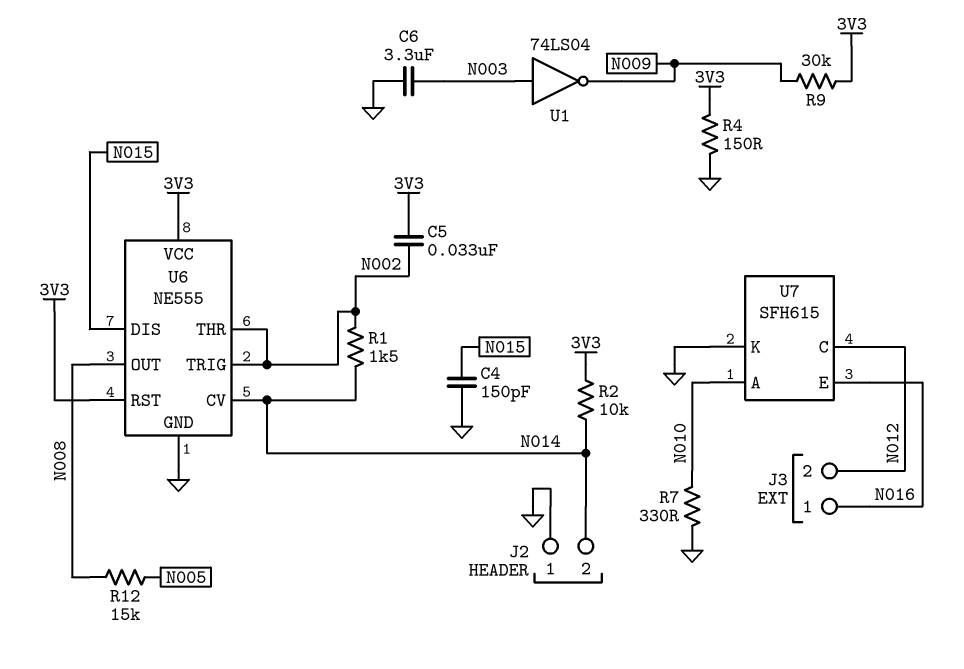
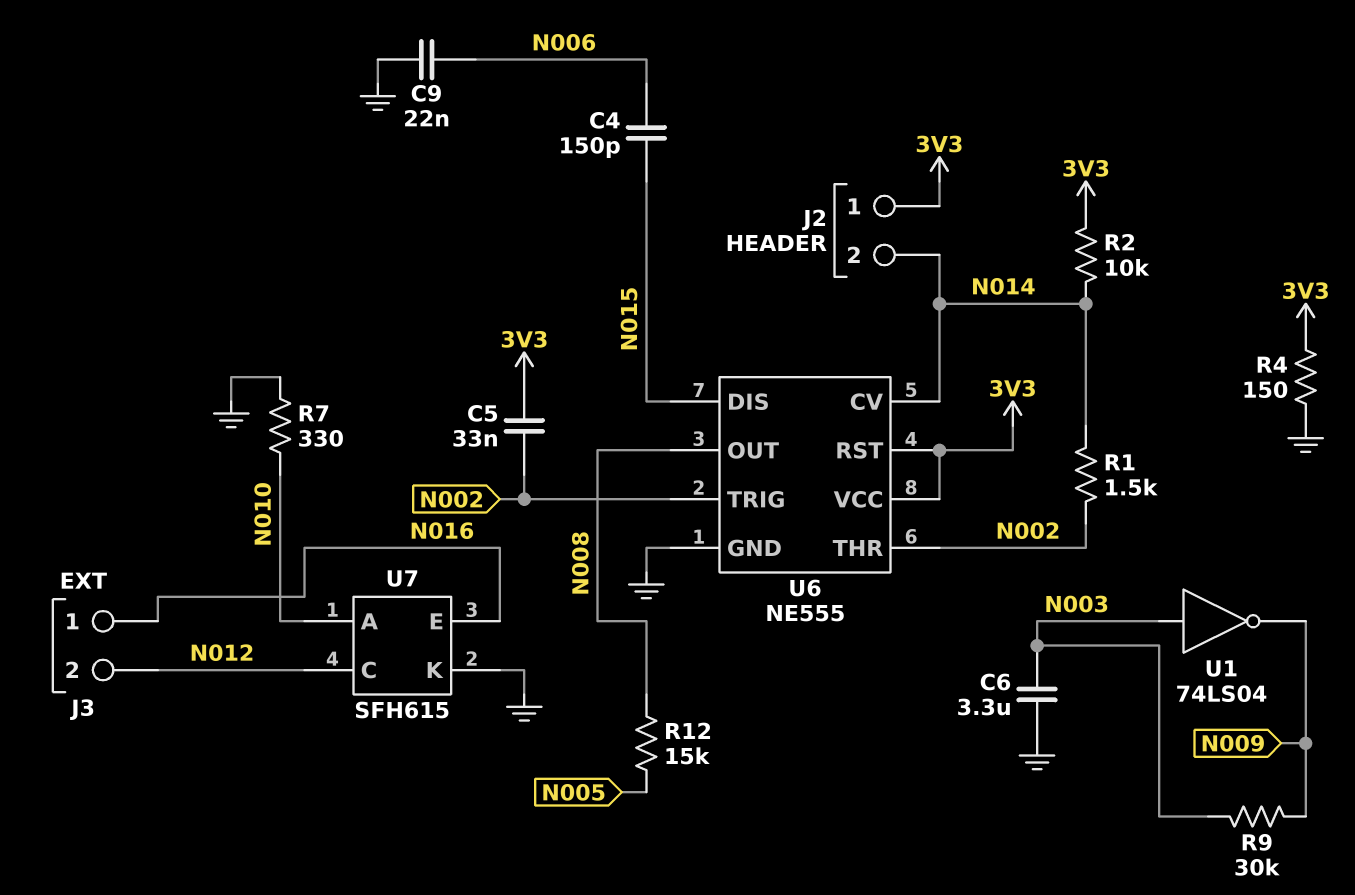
C4: 150pF (GND, N015) -> 150pF (N006, N015)
C9: none -> 22nF (GND, N006)
J2 pin 1: GND -> 3V3
R9: 30k (3V3, N009) -> 30k (N003, N009)

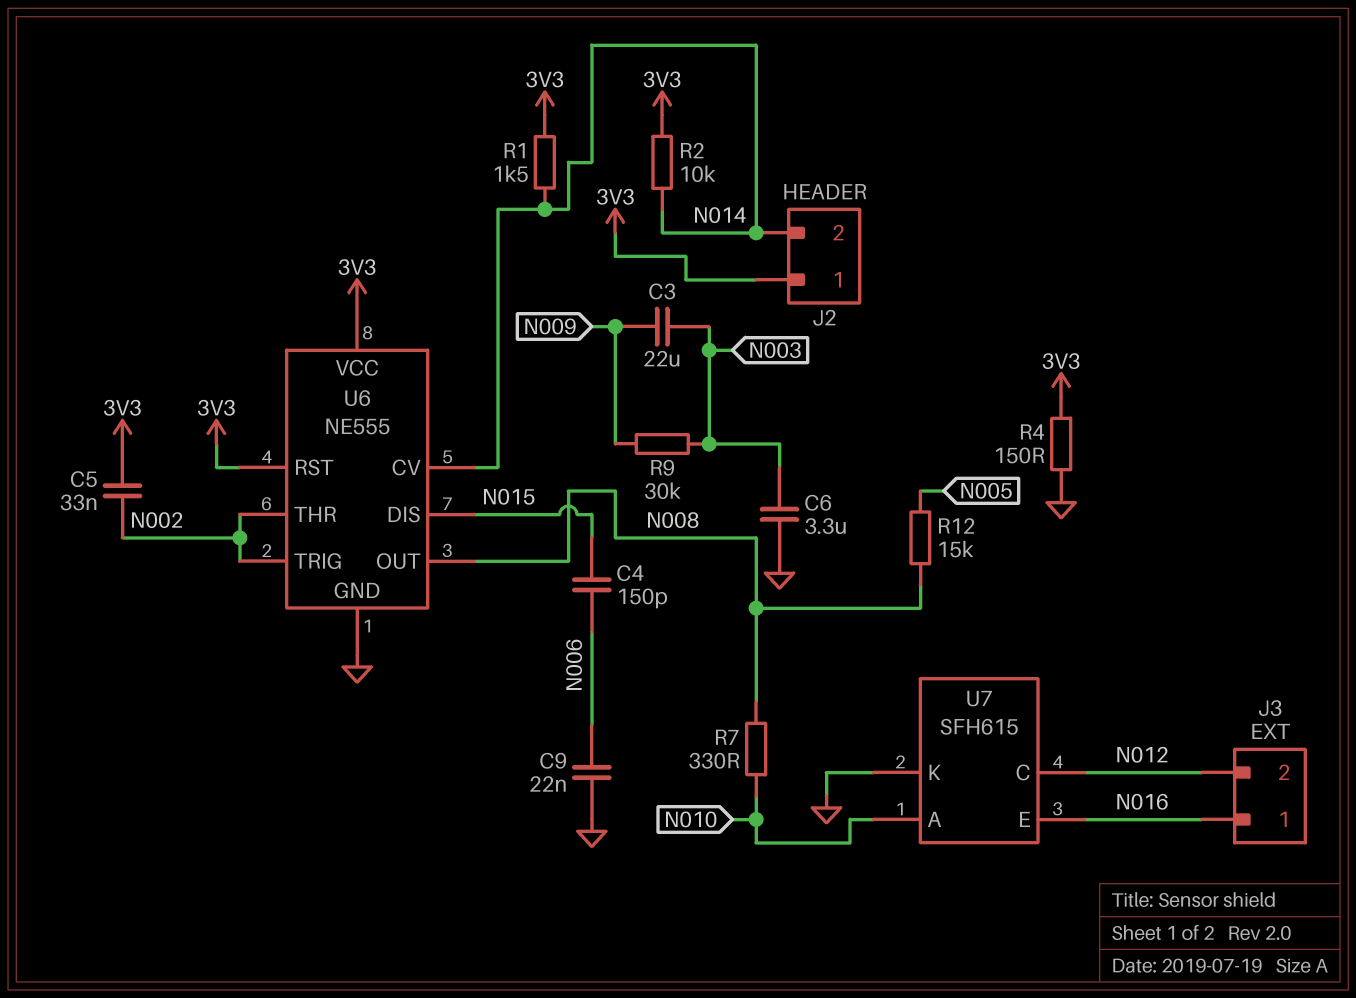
C3: none -> 22uF (N003, N009)
R1: 1.5k (N002, N014) -> 1.5k (3V3, N014)
R7: 330 (GND, N010) -> 330 (N008, N010)
U1: NOT 74LS04 (in N003, out N009) -> none

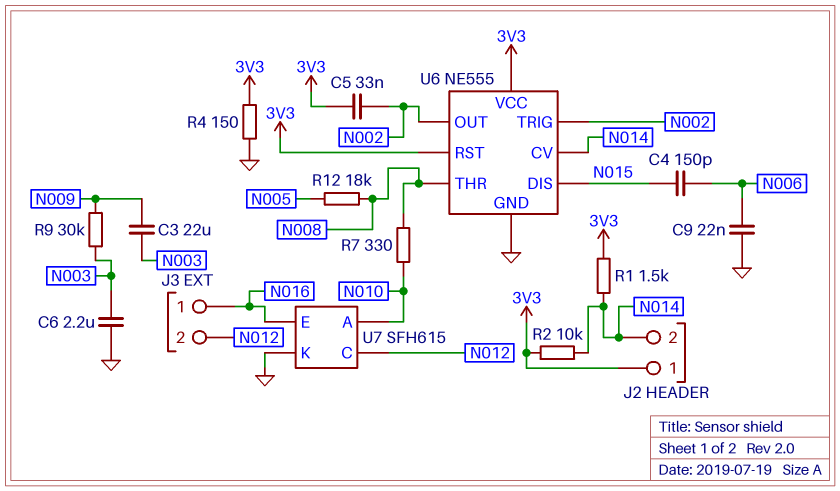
C6: 3.3uF (GND, N003) -> 2.2uF (GND, N003)
R12: 15k (N005, N008) -> 18k (N005, N008)
U6 pin OUT: N008 -> N002
U6 pin THR: N002 -> N008

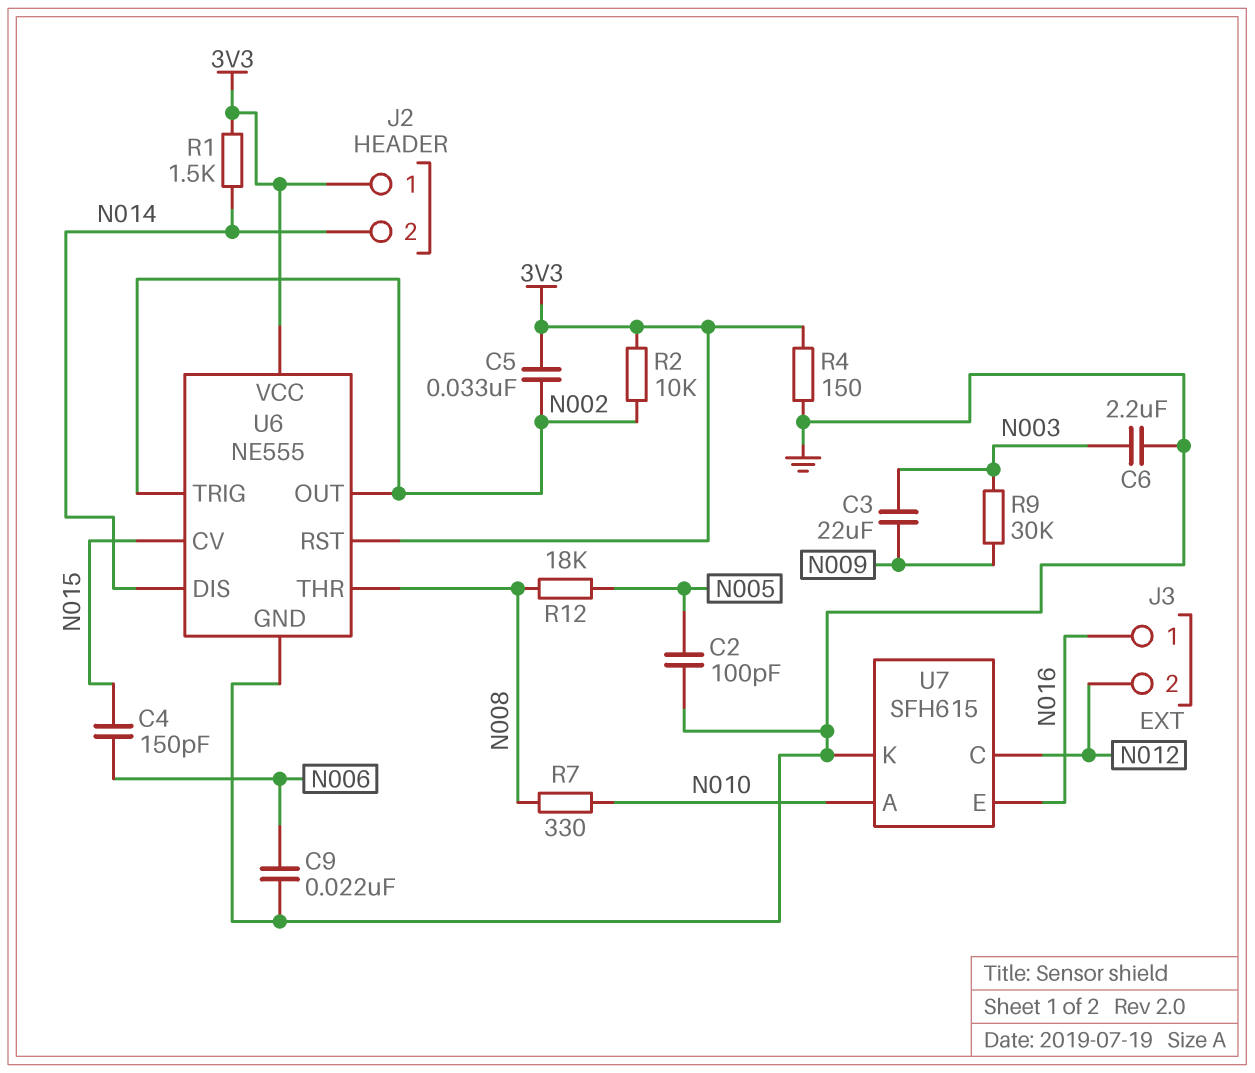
C2: none -> 100pF (GND, N005)
R2: 10k (3V3, N014) -> 10k (3V3, N002)
U6 pin CV: N014 -> N015
U6 pin DIS: N015 -> N014

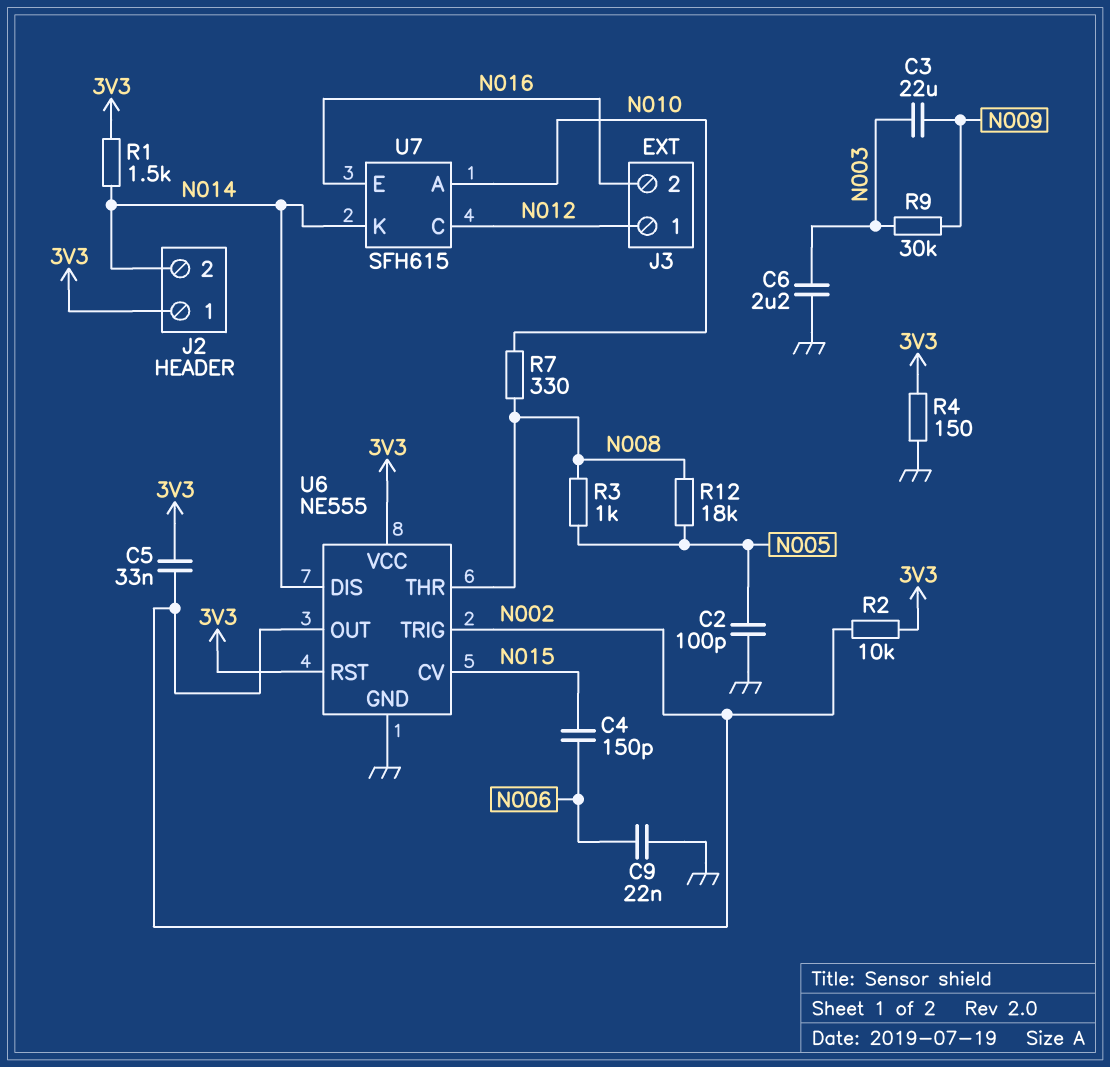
J3 pin 1: N016 -> N012
J3 pin 2: N012 -> N016
R3: none -> 1k (N005, N008)
U7 pin K: GND -> N014

